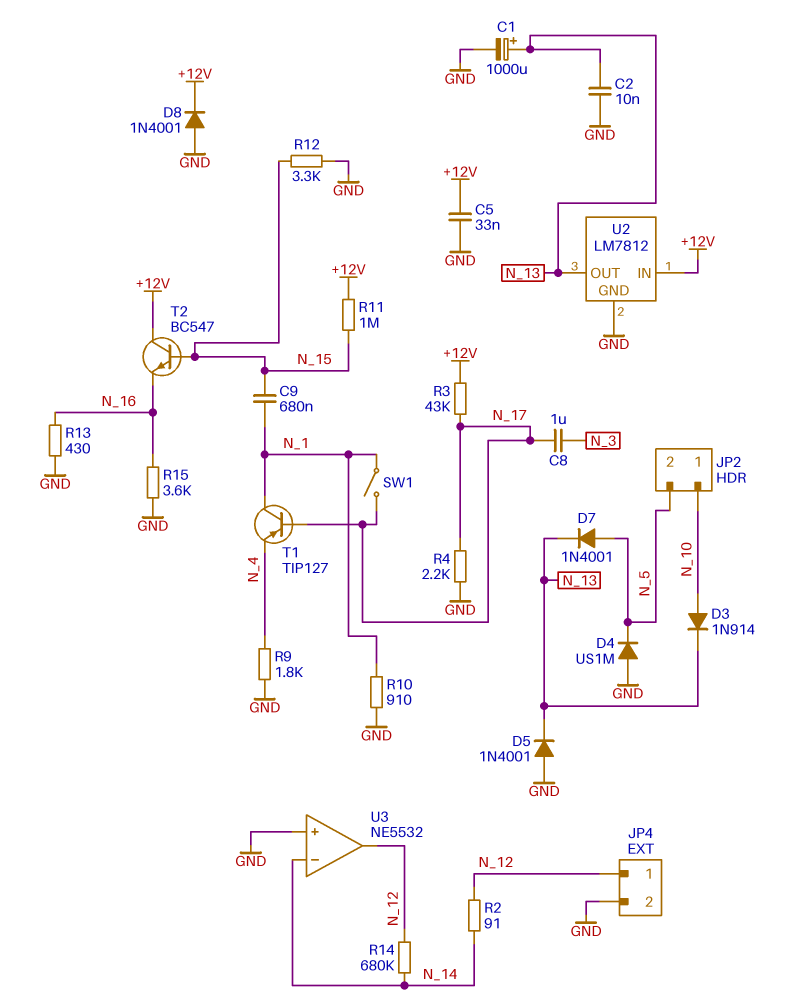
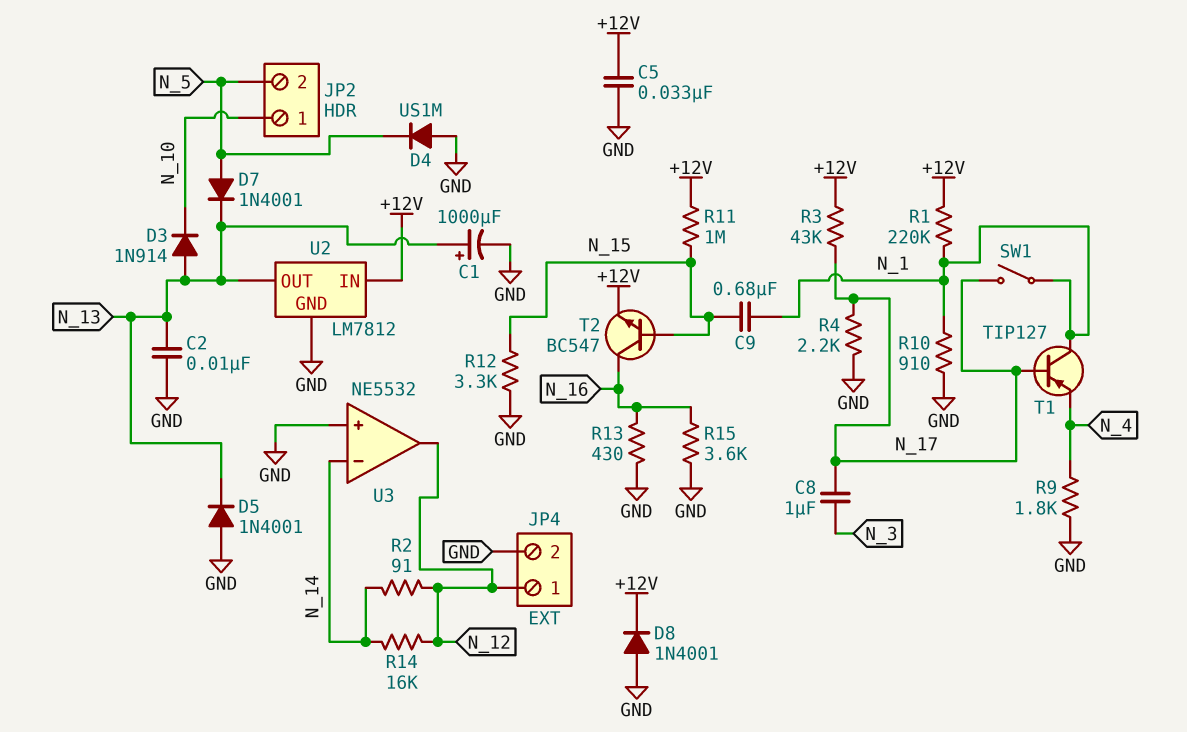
D3: diode 1N914 (A N_10, K N_13) -> diode 1N914 (A N_13, K N_10)
R1: none -> 220k (+12V, N_1)
R14: 680k (N_12, N_14) -> 16k (N_12, N_14)
T2: NPN BC547 (B N_15, C +12V, E N_16) -> NPN BC547 (B N_15, C N_16, E +12V)

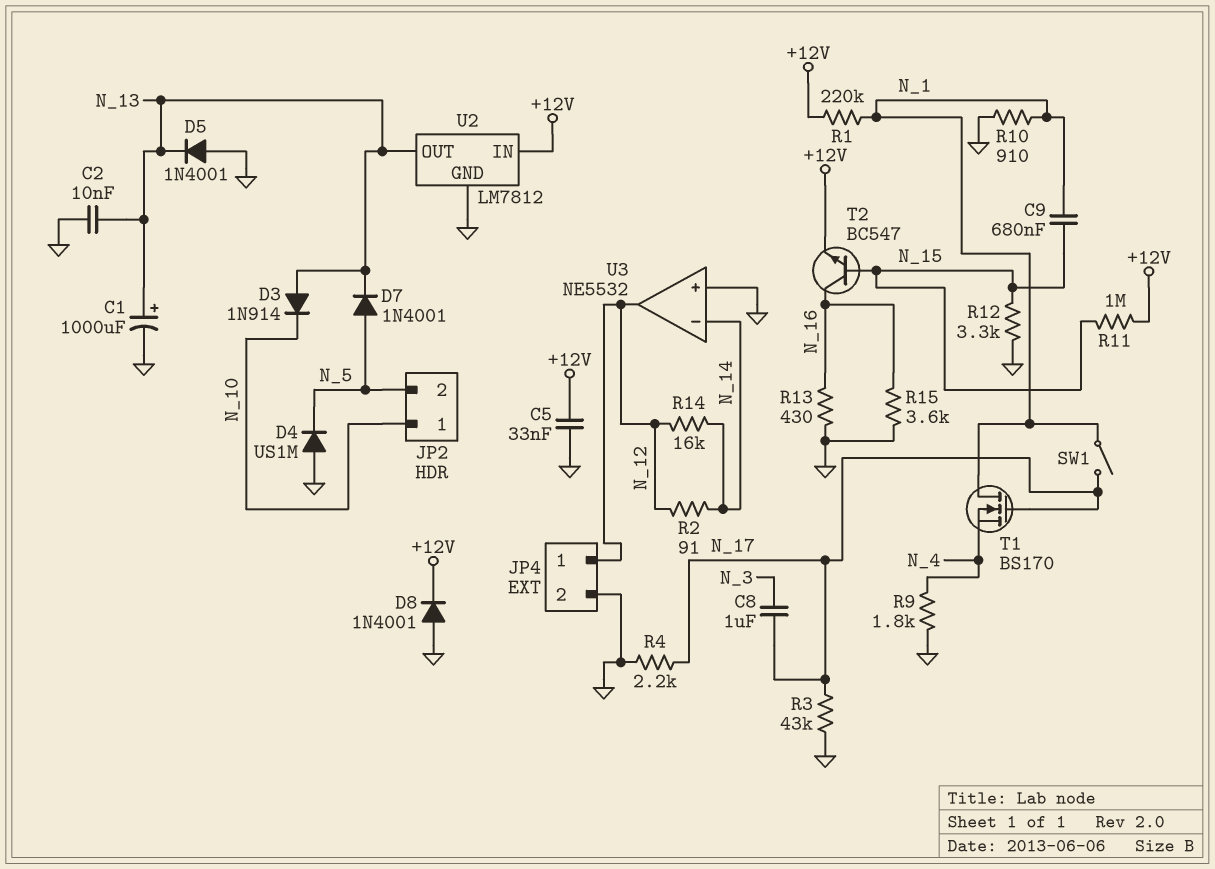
R3: 43k (+12V, N_17) -> 43k (GND, N_17)
T1: PNP TIP127 (B N_17, C N_1, E N_4) -> NMOS BS170 (G N_17, D N_1, S N_4)

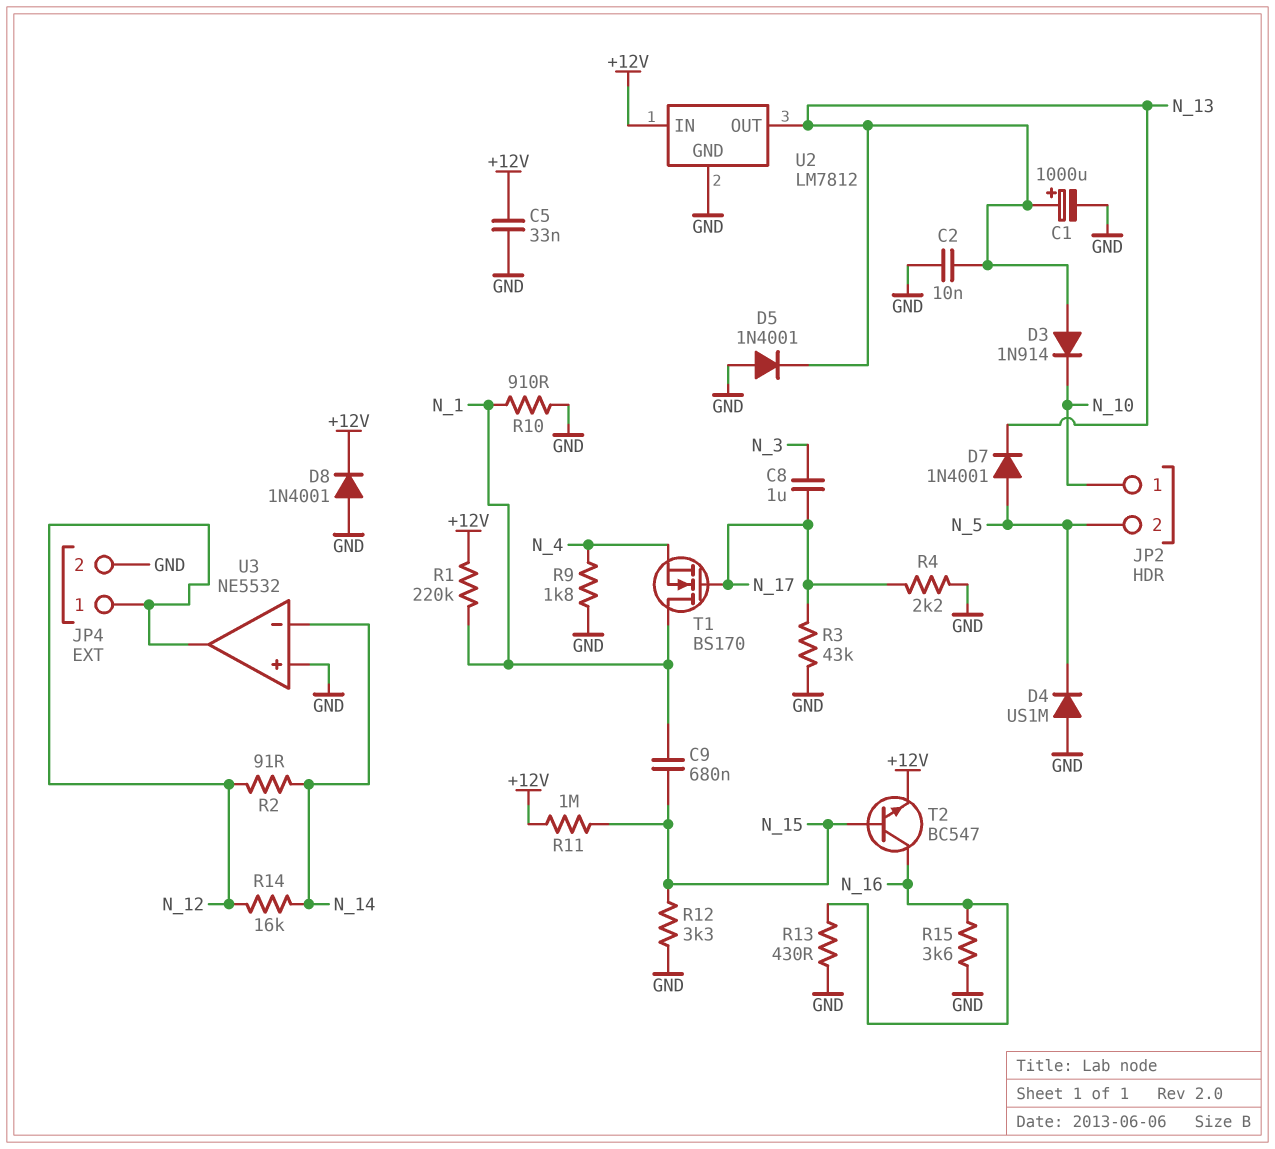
SW1: switch (N_1, N_17) -> none

